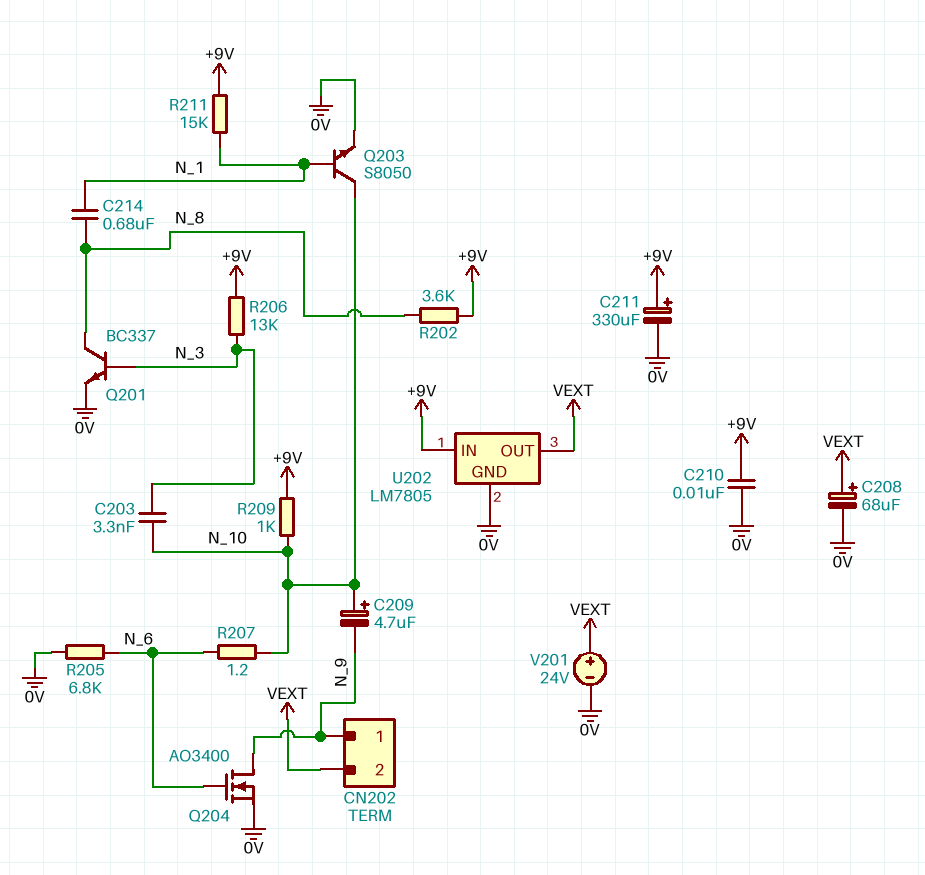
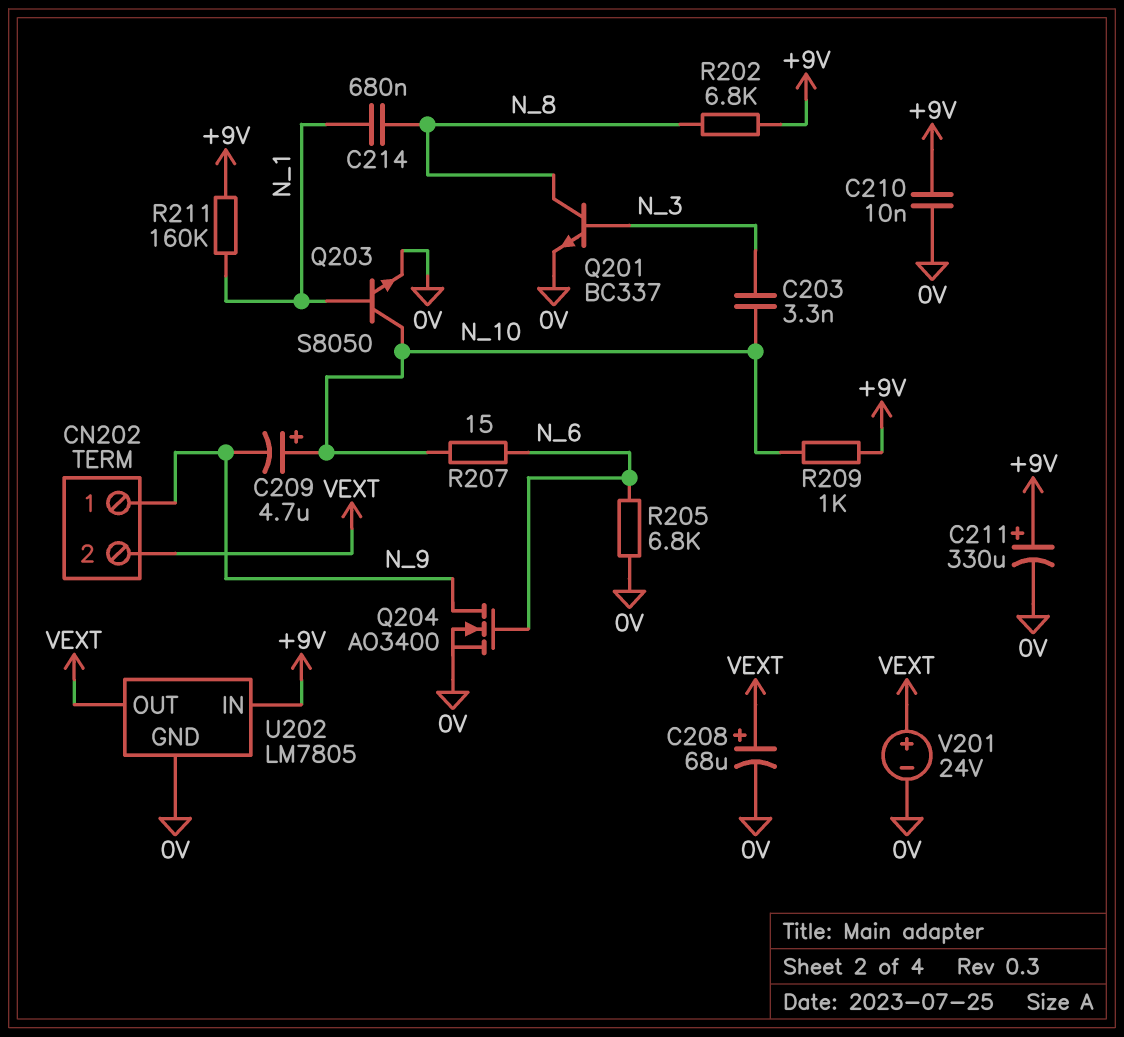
R202: 3.6k (+9V, N_8) -> 6.8k (+9V, N_8)
R206: 13k (+9V, N_3) -> none
R207: 1.2 (N_6, N_10) -> 15 (N_6, N_10)
R211: 15k (+9V, N_1) -> 160k (+9V, N_1)

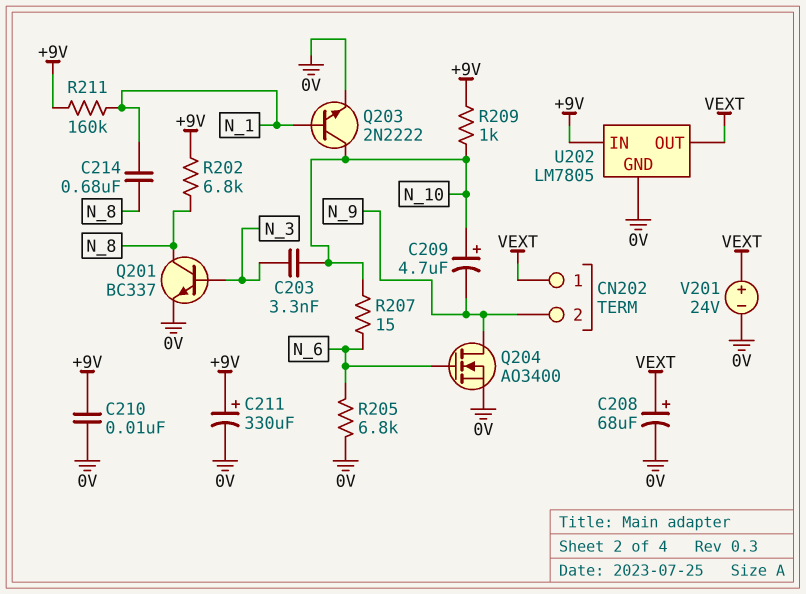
CN202 pin 1: N_9 -> VEXT
CN202 pin 2: VEXT -> N_9
Q203: NPN S8050 (B N_1, C N_10, E 0V) -> NPN 2N2222 (B N_1, C N_10, E 0V)

